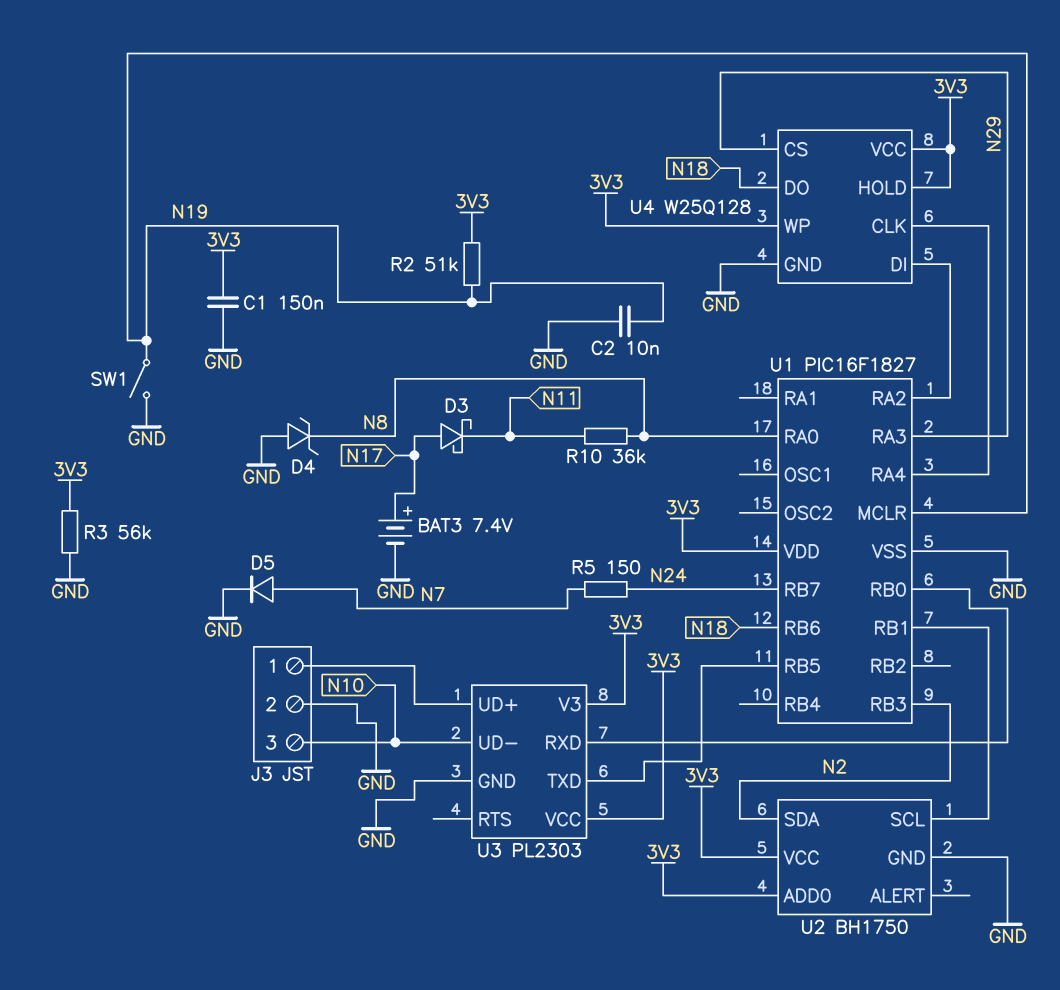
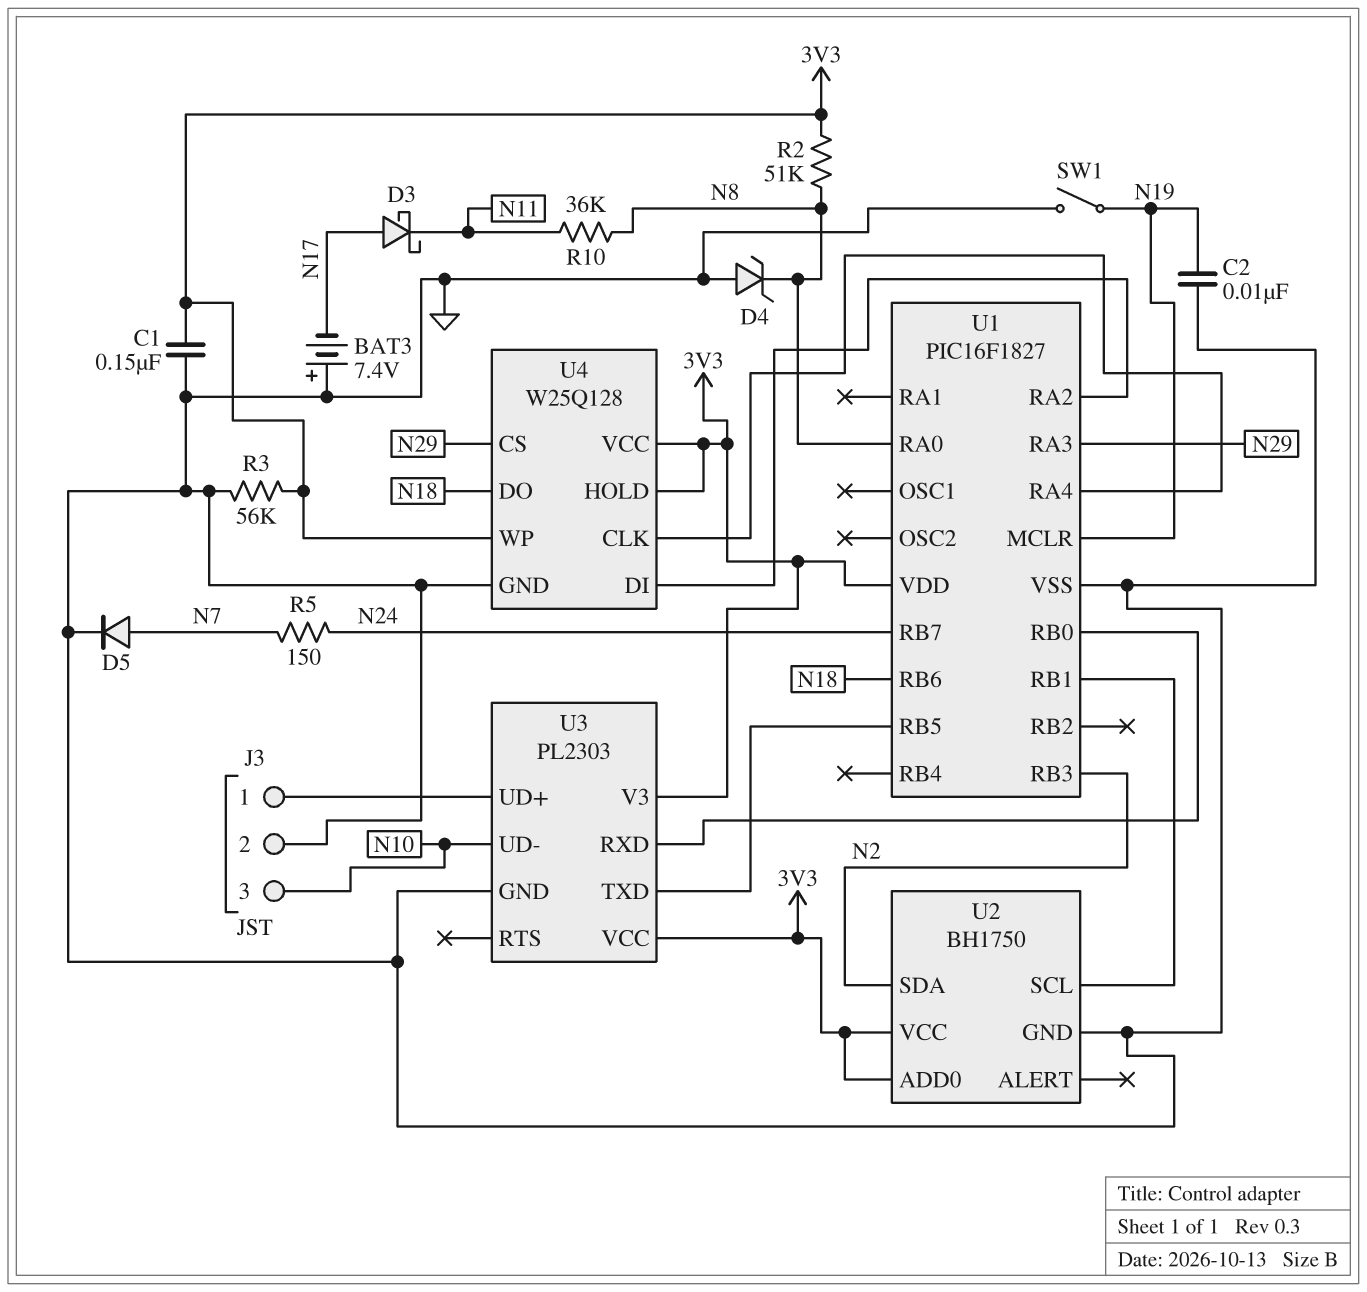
BAT3: 7.4V (plus N17, minus GND) -> 7.4V (plus GND, minus N17)
R2: 51k (3V3, N19) -> 51k (3V3, N8)

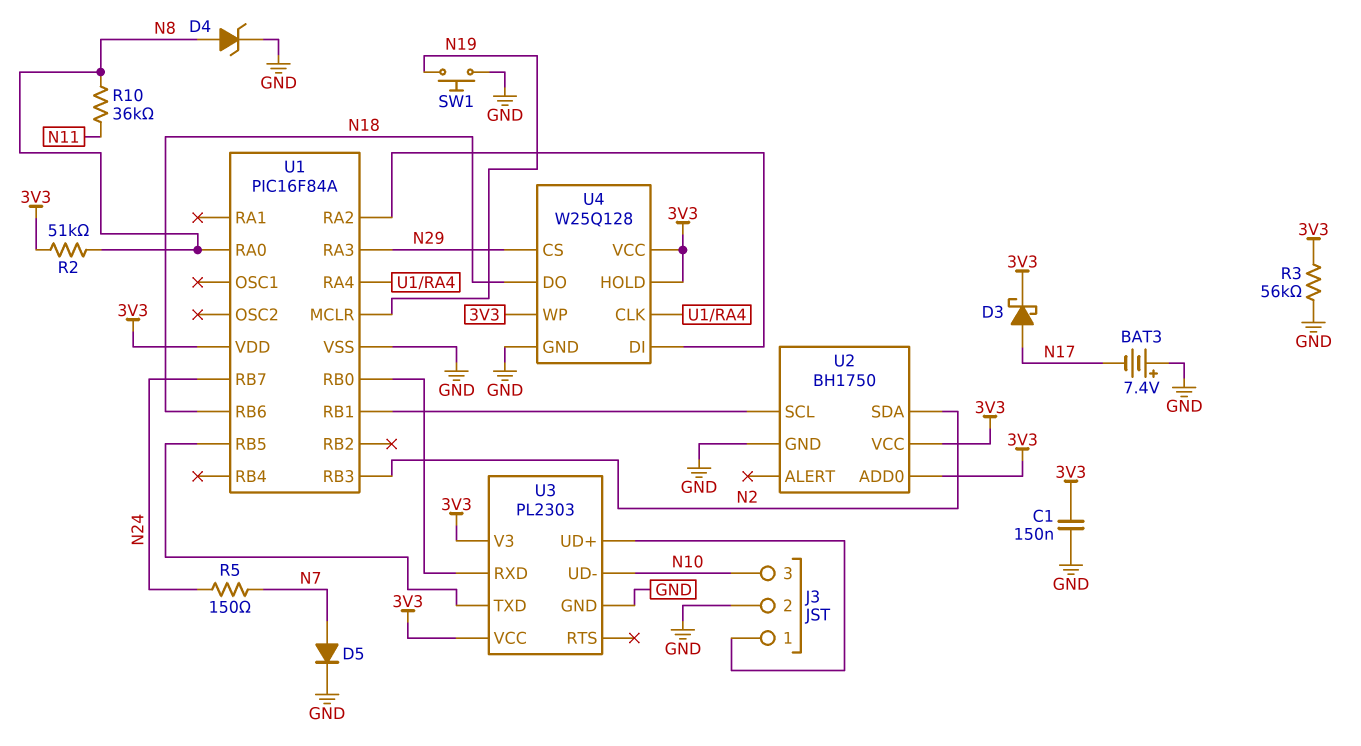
C2: 10nF (GND, N19) -> none
D3: schottky (A N17, K N11) -> schottky (A N17, K 3V3)
D4: zener (A GND, K N8) -> zener (A N8, K GND)
SW1: switch (GND, N19) -> button (GND, N19)
U1: PIC16F1827 -> PIC16F84A

